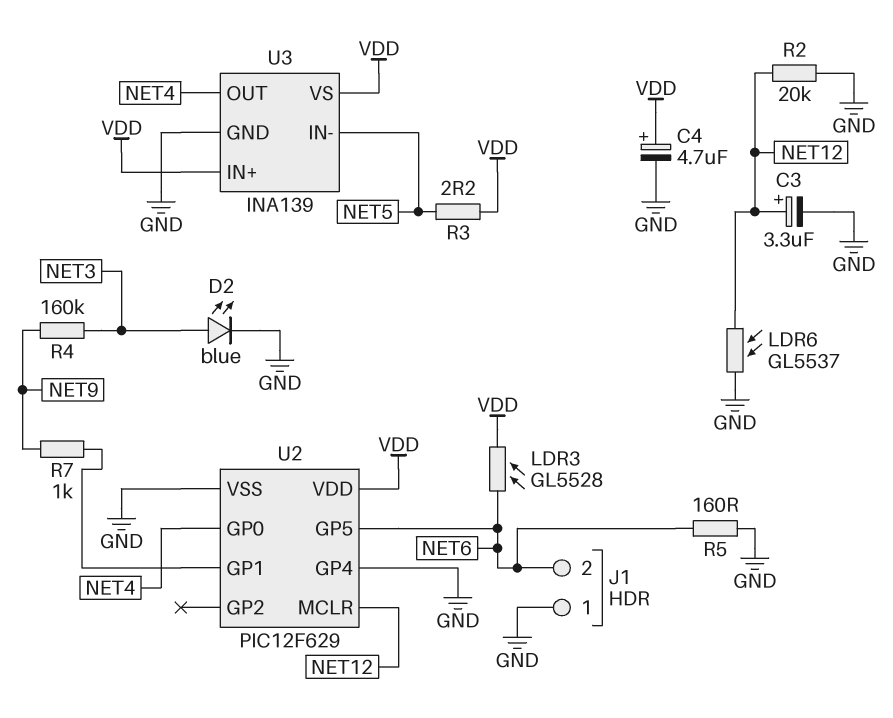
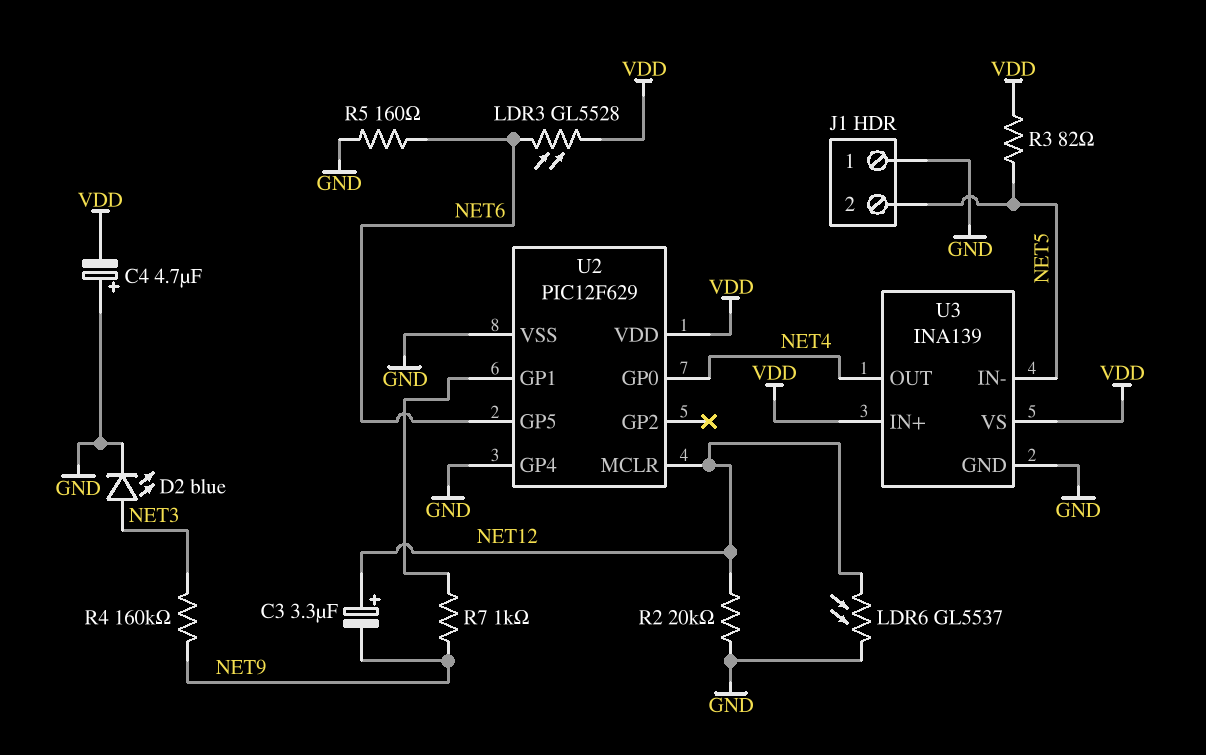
C3: 3.3uF (plus NET12, minus GND) -> 3.3uF (plus NET12, minus NET9)
C4: 4.7uF (plus VDD, minus GND) -> 4.7uF (plus GND, minus VDD)
J1 pin 2: NET6 -> NET5
R3: 2.2 (NET5, VDD) -> 82 (NET5, VDD)

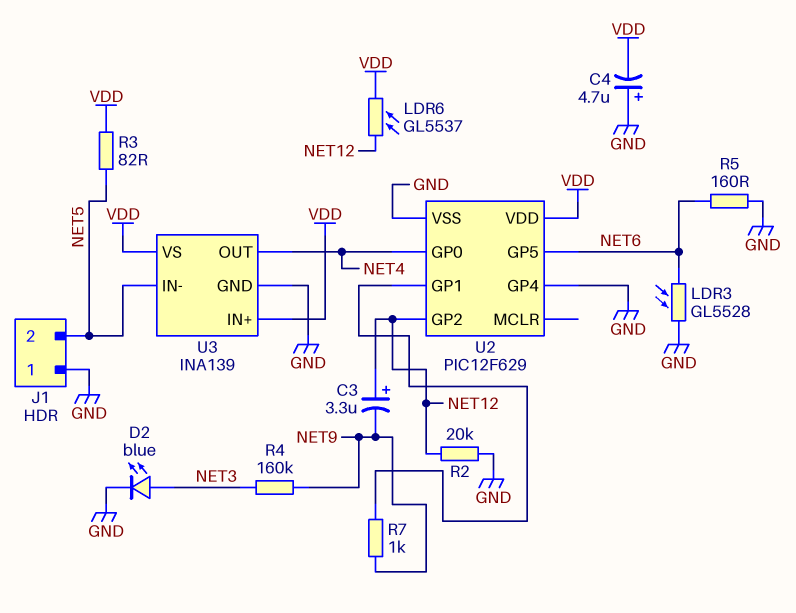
LDR3: GL5528 (NET6, VDD) -> GL5528 (GND, NET6)
LDR6: GL5537 (GND, NET12) -> GL5537 (NET12, VDD)
U2 pin GP2: none -> NET12
U2 pin MCLR: NET12 -> none

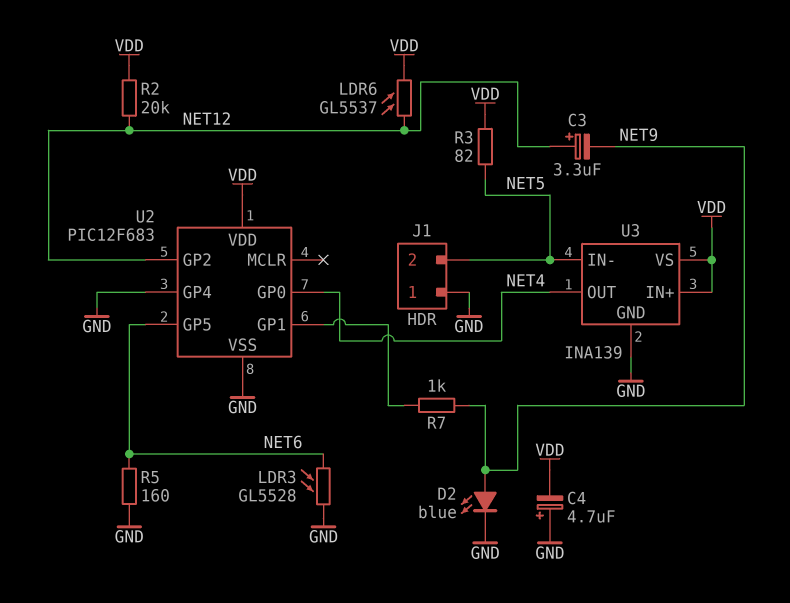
D2: LED blue (A NET3, K GND) -> LED blue (A NET9, K GND)
R2: 20k (GND, NET12) -> 20k (NET12, VDD)
R4: 160k (NET3, NET9) -> none
U2: PIC12F629 -> PIC12F683

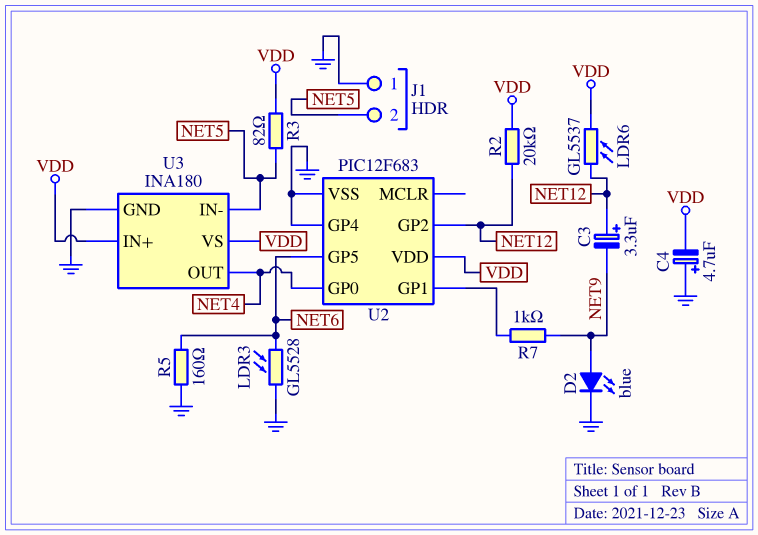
U3: INA139 -> INA180

